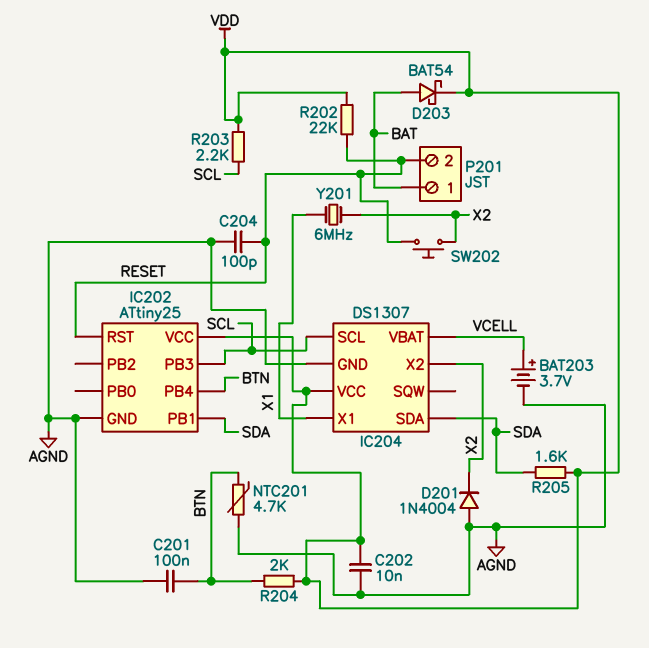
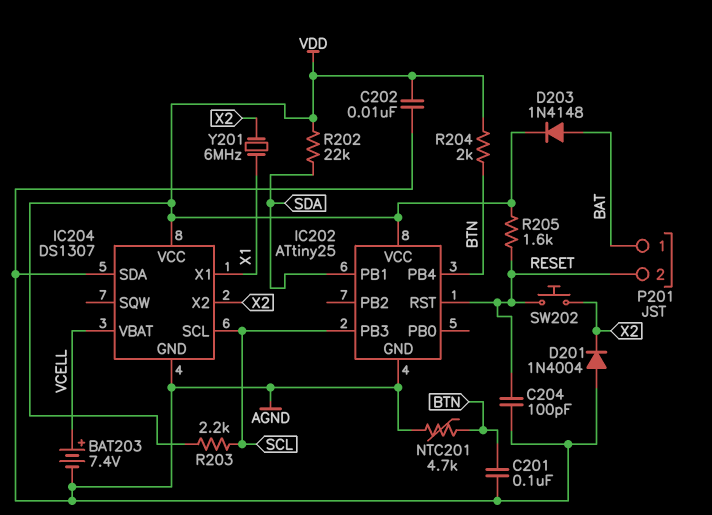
BAT203: 3.7V (plus VCELL, minus AGND) -> 7.4V (plus VCELL, minus AGND)
D203: schottky BAT54 (A BAT, K VDD) -> diode 1N4148 (A BAT, K VDD)
IC204 pin SDA: SDA -> AGND
R202: 22k (RESET, VDD) -> 22k (SDA, VDD)
R205: 1.6k (SDA, VDD) -> 1.6k (RESET, VDD)

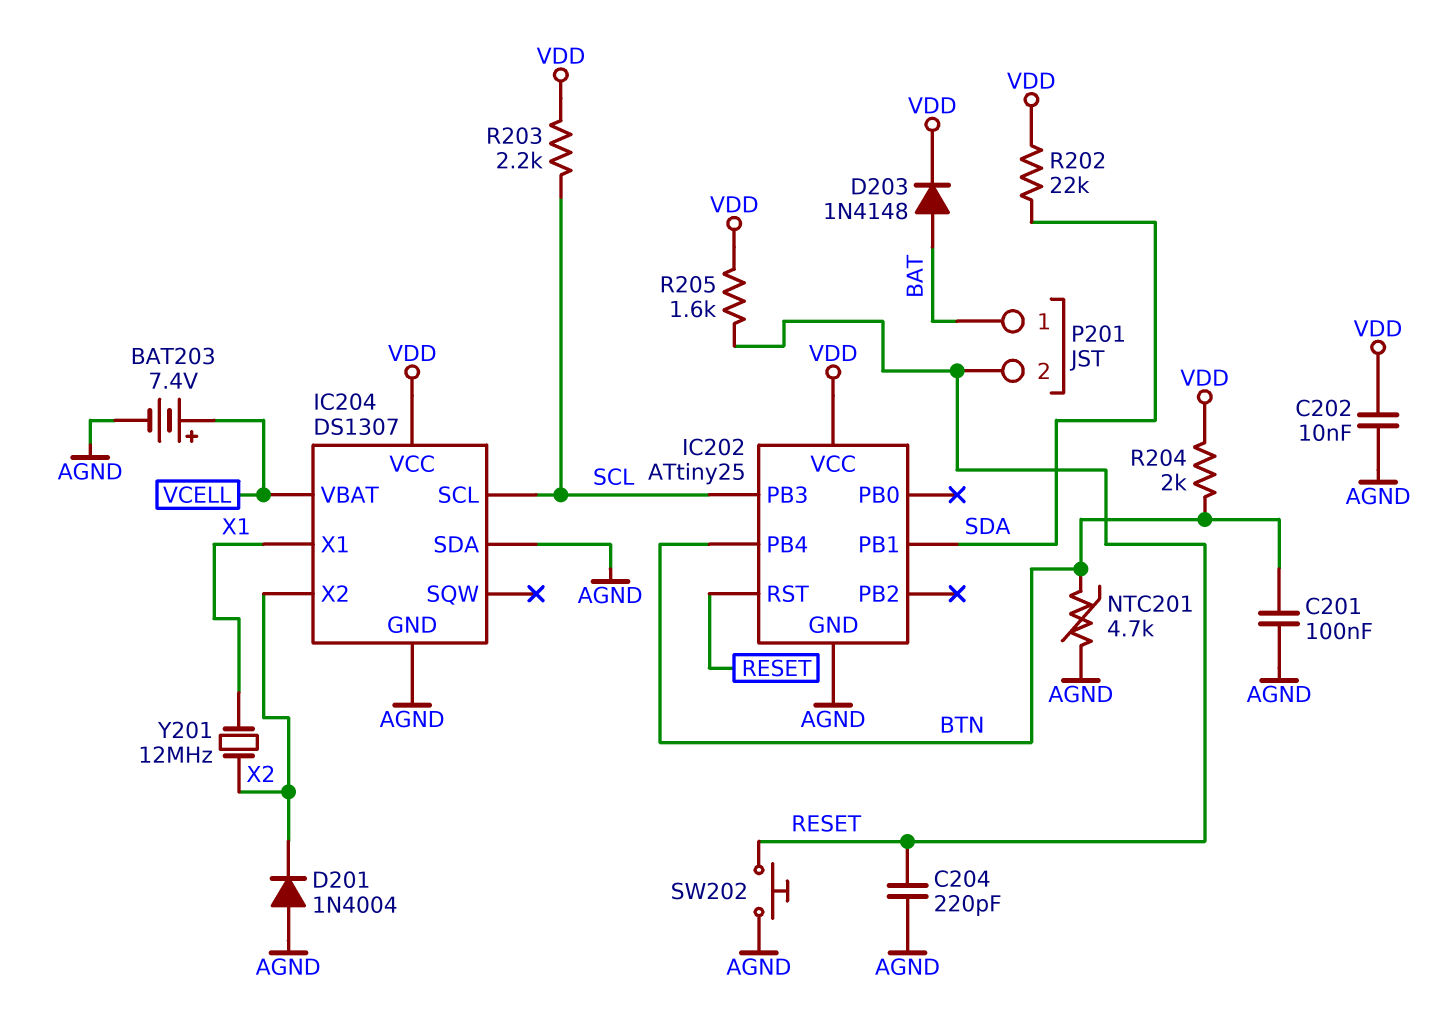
C204: 100pF (AGND, RESET) -> 220pF (AGND, RESET)
SW202: button (RESET, X2) -> button (AGND, RESET)
Y201: 6MHz (X1, X2) -> 12MHz (X1, X2)

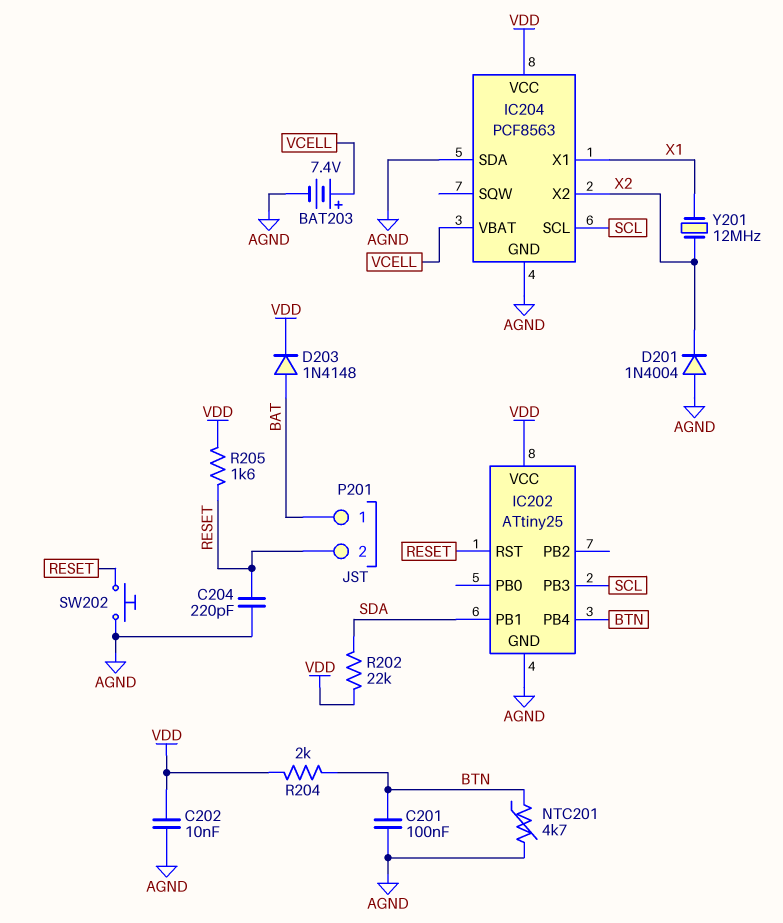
IC204: DS1307 -> PCF8563
R203: 2.2k (SCL, VDD) -> none

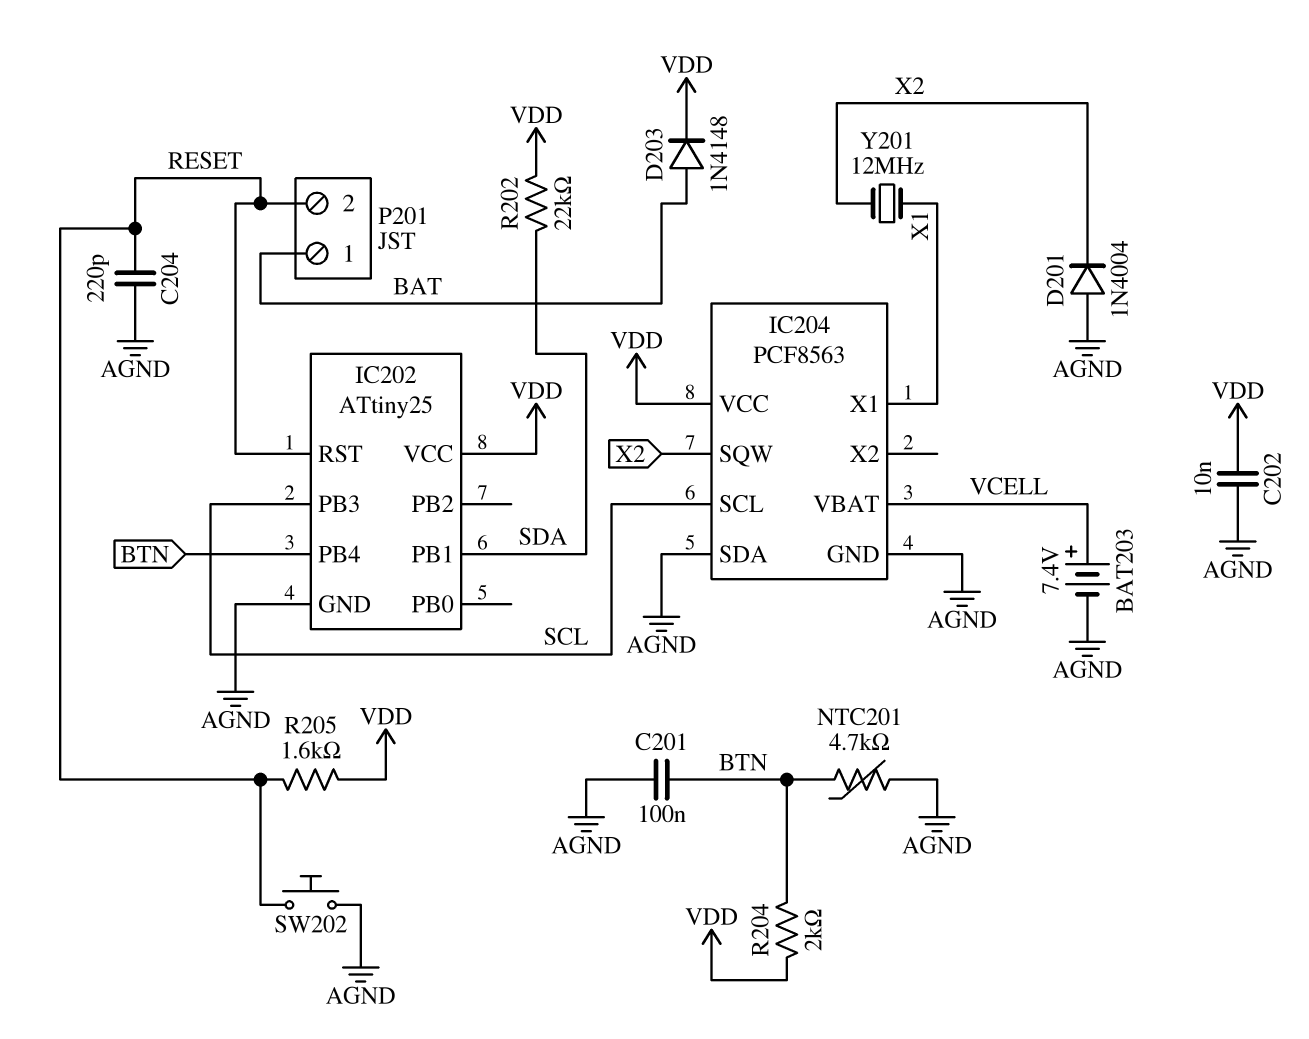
IC204 pin SQW: none -> X2
IC204 pin X2: X2 -> none

